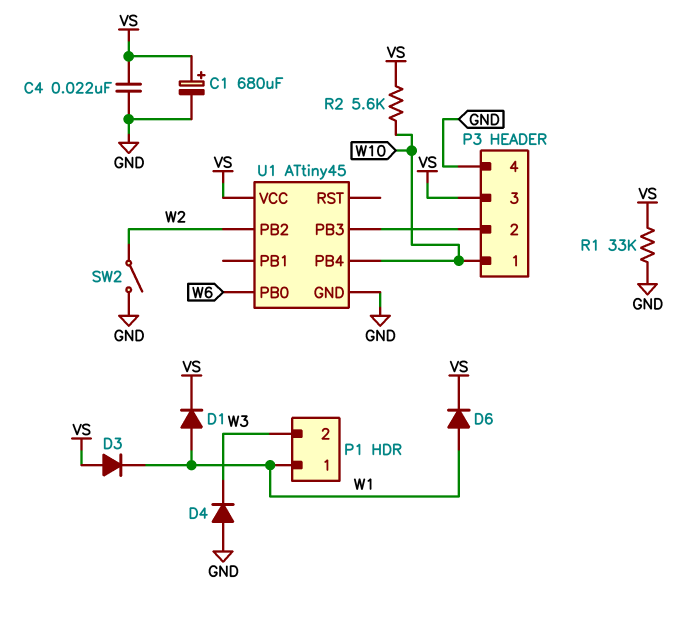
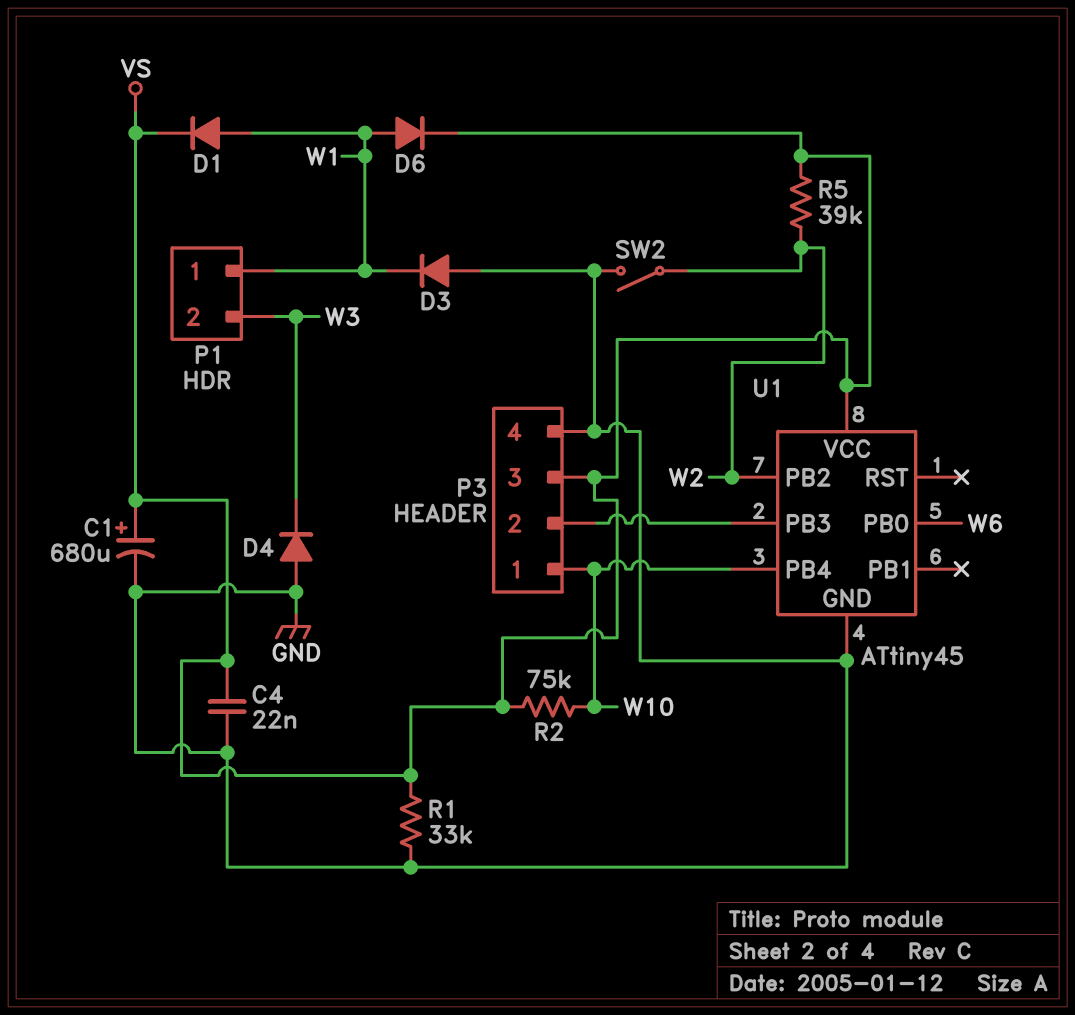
D3: diode (A VS, K W1) -> diode (A GND, K W1)
R2: 5.6k (VS, W10) -> 75k (VS, W10)
R5: none -> 39k (VS, W2)

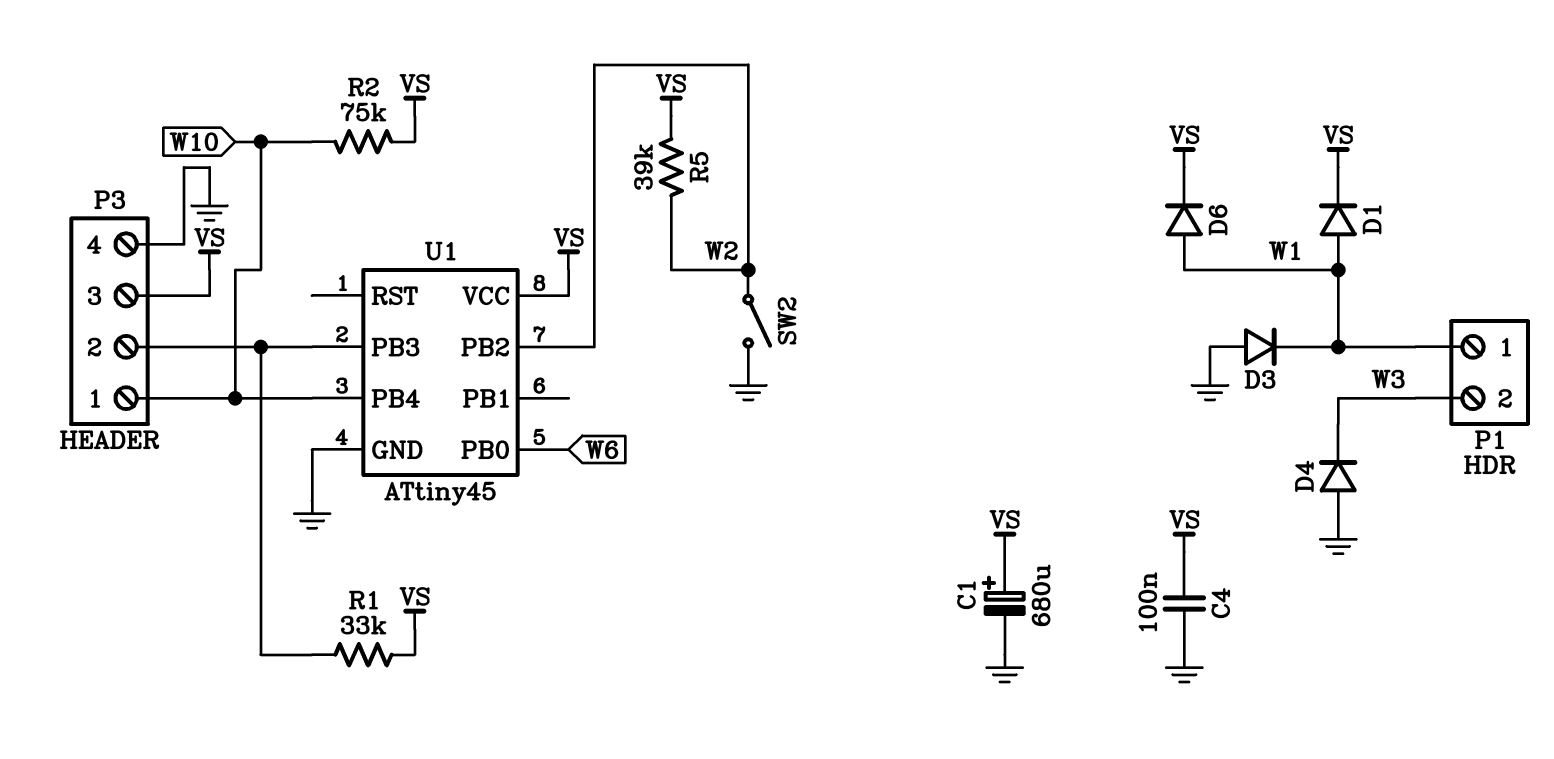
C4: 22nF (GND, VS) -> 100nF (GND, VS)
R1: 33k (GND, VS) -> 33k (P3/2, VS)

